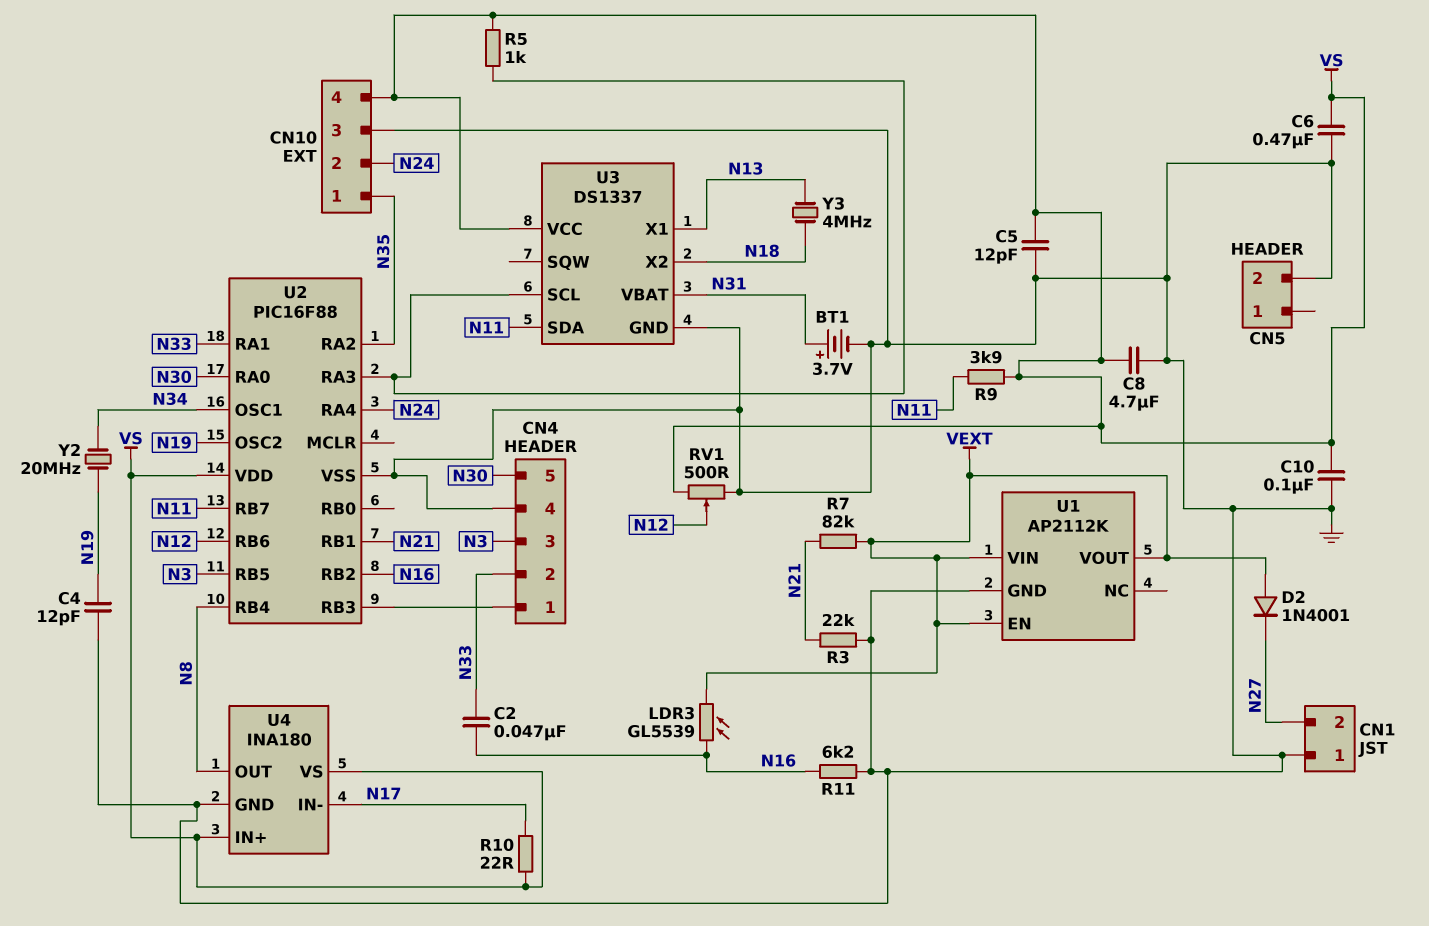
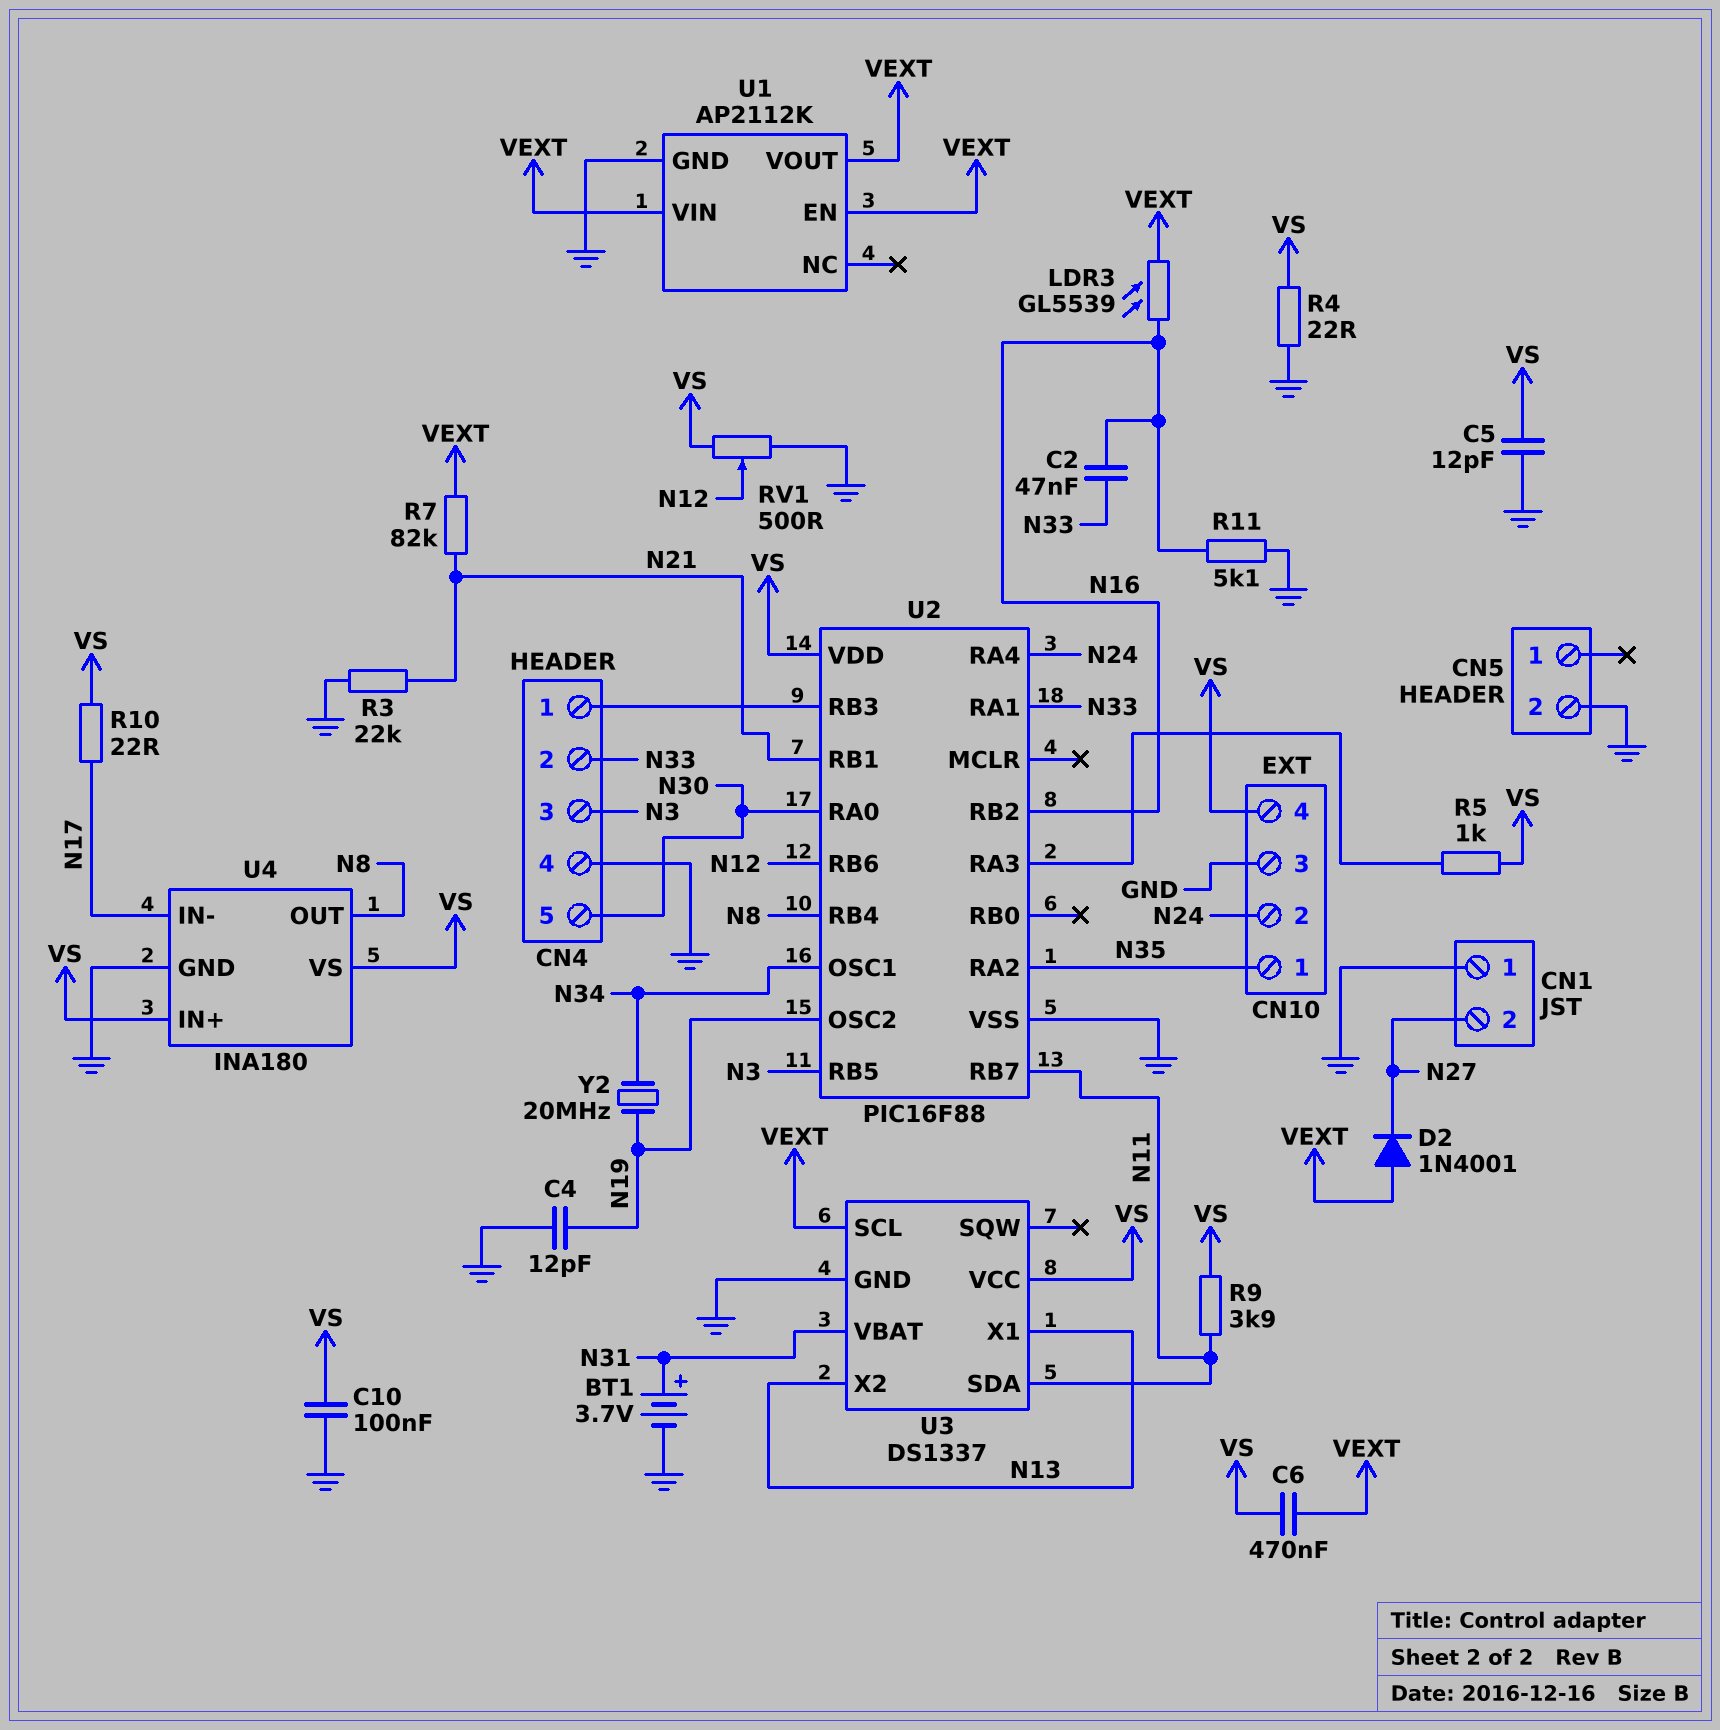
C6: 470nF (GND, VS) -> 470nF (VEXT, VS)
C8: 4.7uF (GND, VS) -> none
R4: none -> 22 (GND, VS)
R11: 6.2k (GND, N16) -> 5.1k (GND, N16)
U3 pin SCL: U2/RA3 -> VEXT
U3 pin X2: N18 -> N13
Y3: 4MHz (N13, N18) -> none

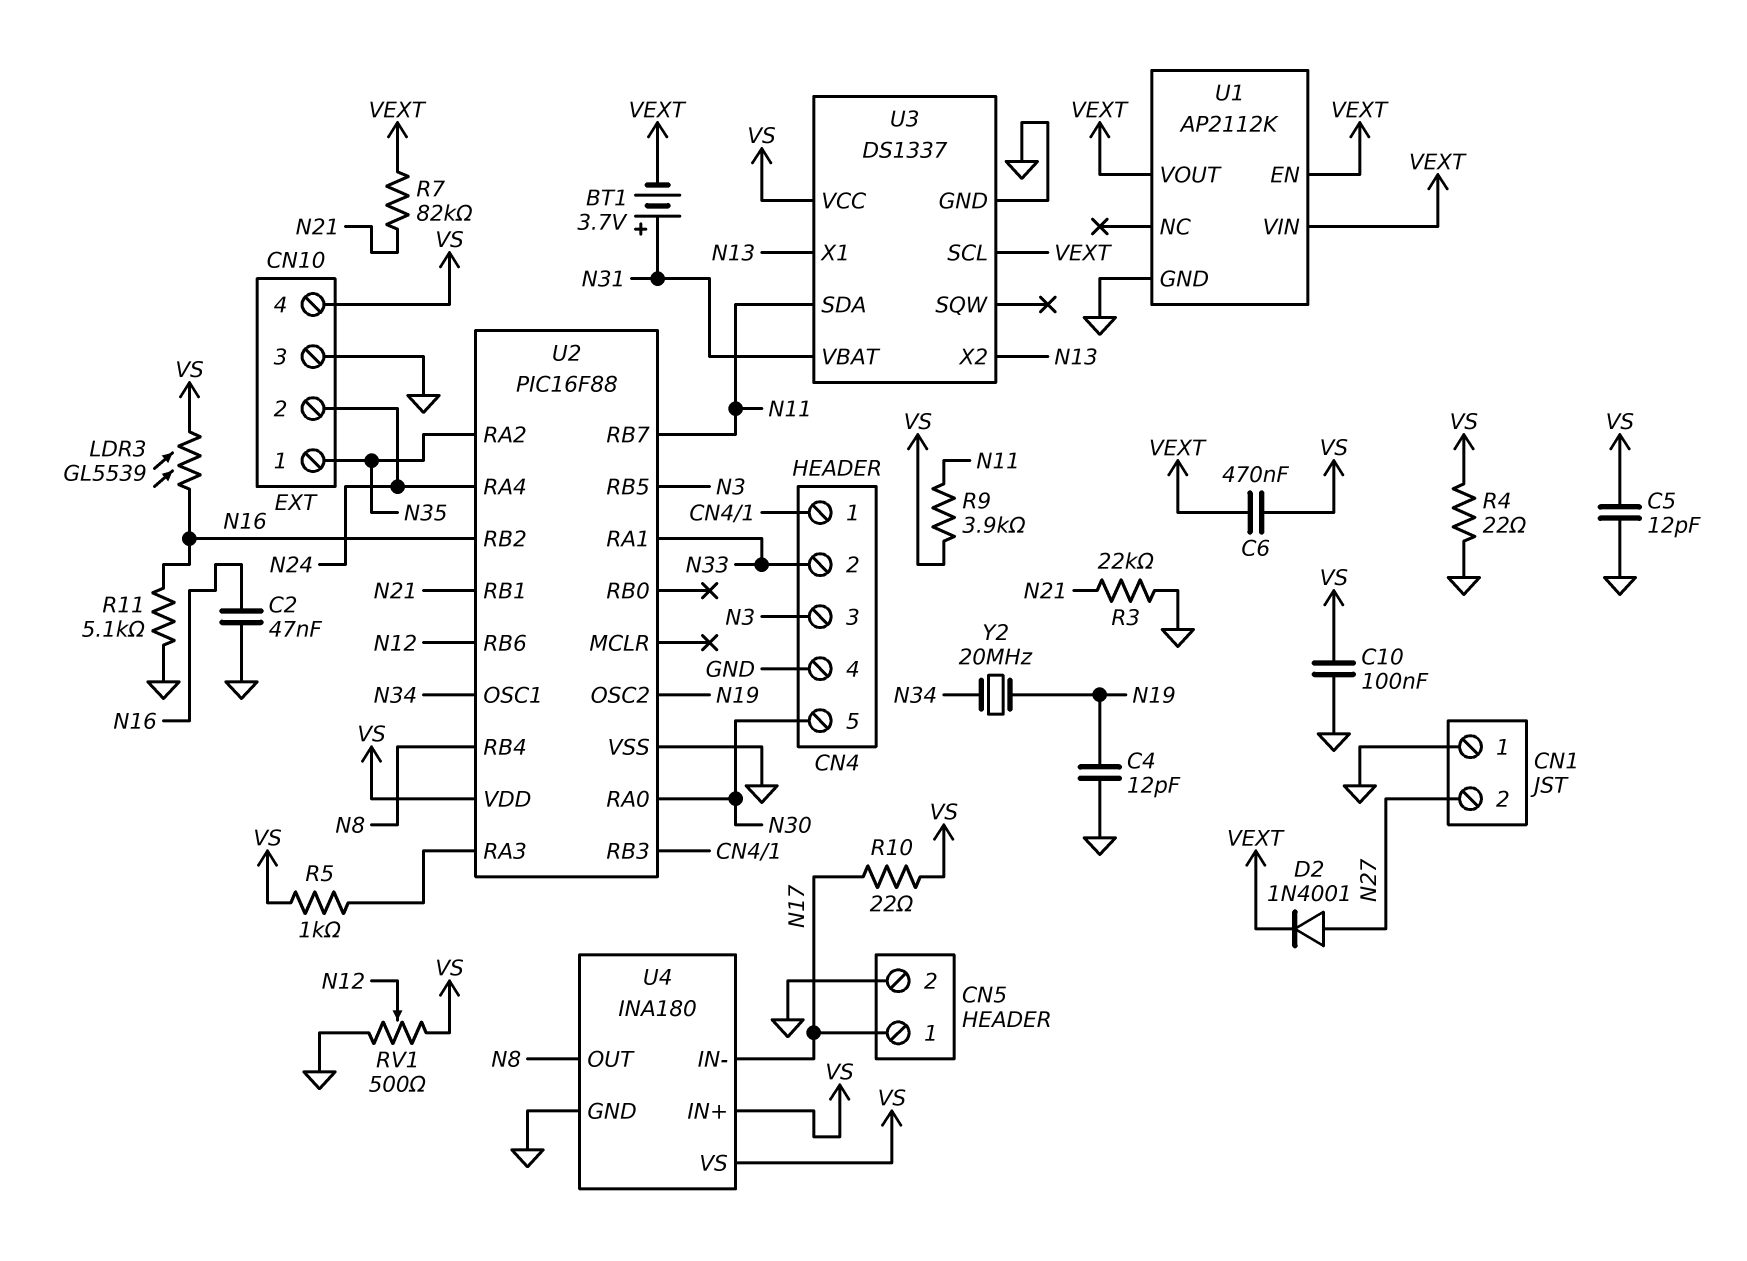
BT1: 3.7V (plus N31, minus GND) -> 3.7V (plus N31, minus VEXT)
C2: 47nF (N16, N33) -> 47nF (GND, N16)
CN5 pin 1: none -> N17
D2: diode 1N4001 (A VEXT, K N27) -> diode 1N4001 (A N27, K VEXT)
LDR3: GL5539 (N16, VEXT) -> GL5539 (N16, VS)

